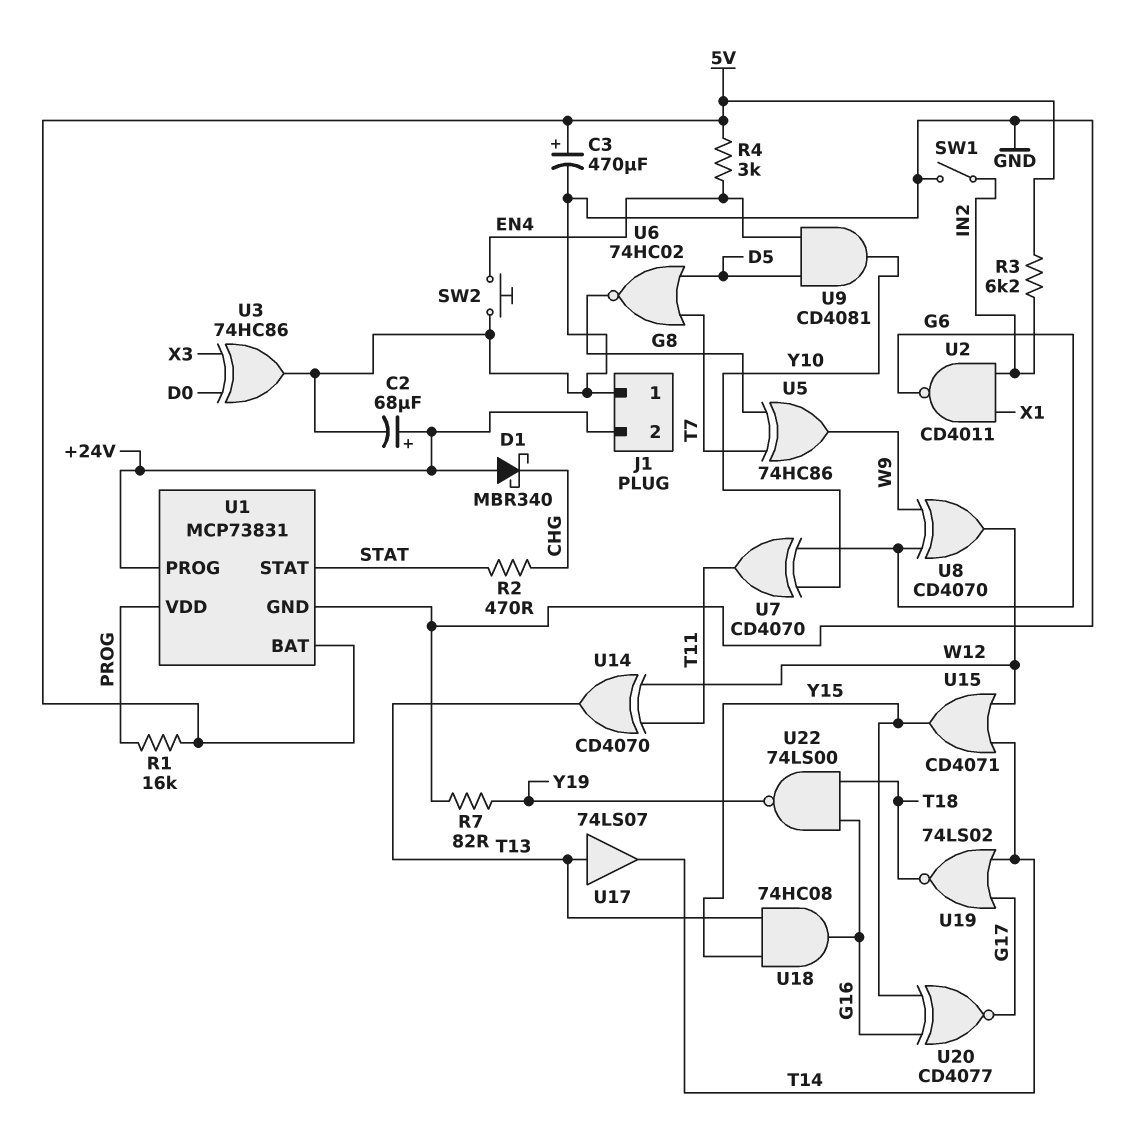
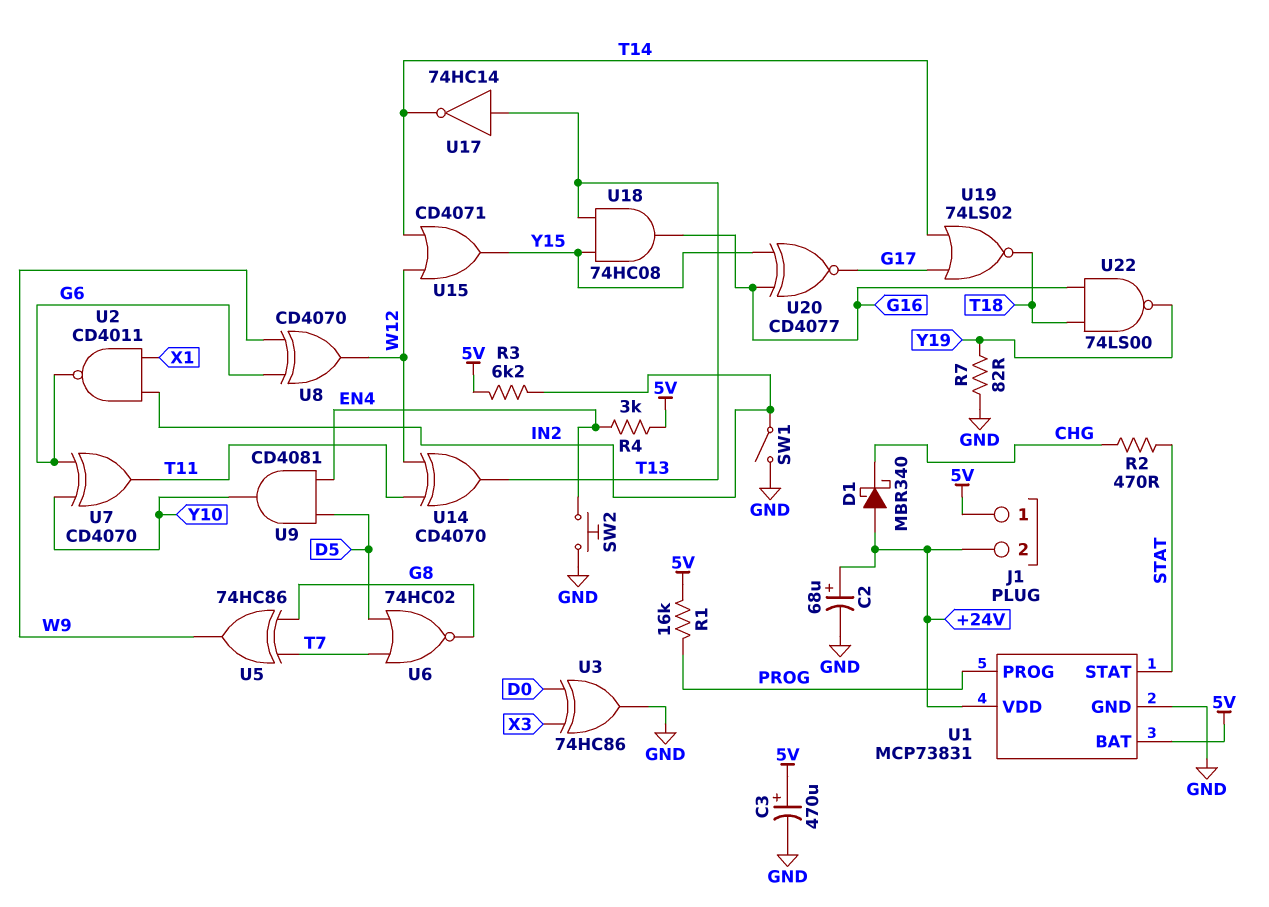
J1 pin 1: GND -> 5V
U1 pin PROG: +24V -> PROG
U1 pin VDD: PROG -> +24V
U17: buffer 74LS07 (in T13, out T14) -> NOT 74HC14 (in T13, out T14)

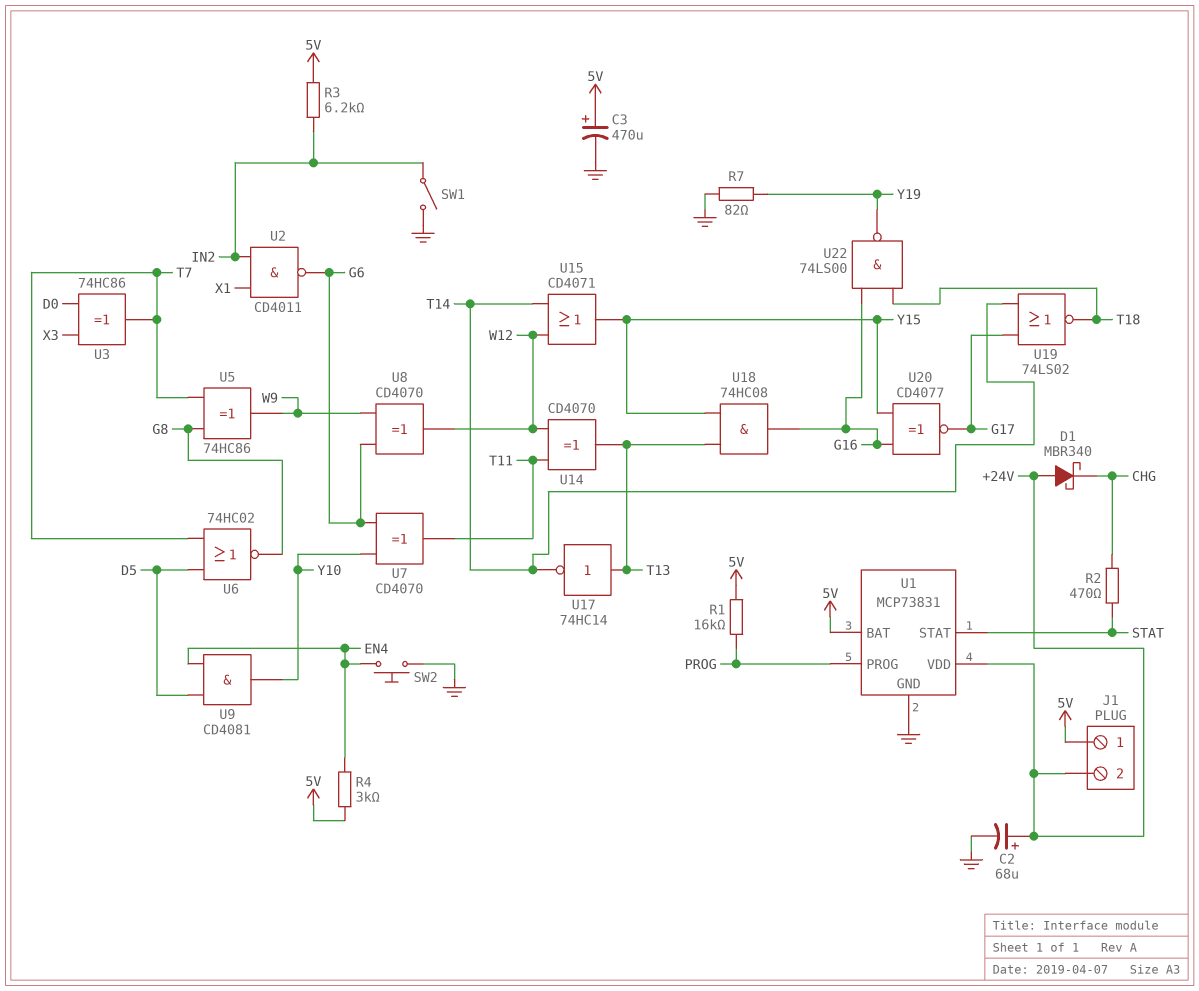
U3: XOR 74HC86 (in D0, in X3, out GND) -> XOR 74HC86 (in D0, in X3, out T7)

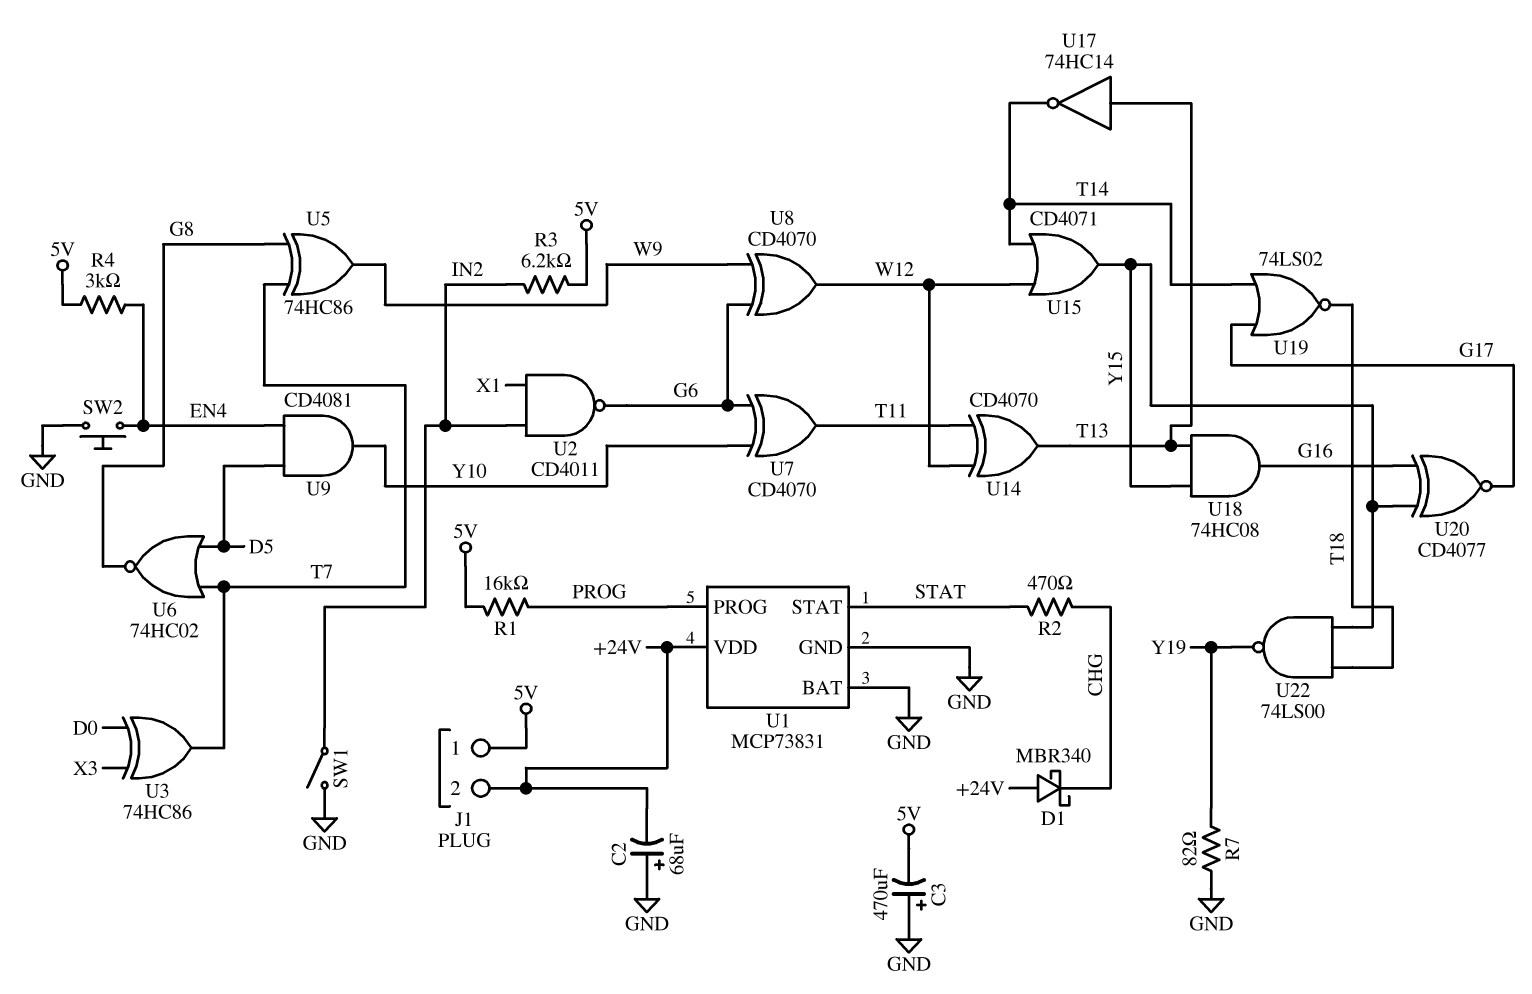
C2: 68uF (plus +24V, minus GND) -> 68uF (plus GND, minus +24V)
C3: 470uF (plus 5V, minus GND) -> 470uF (plus GND, minus 5V)
U1 pin BAT: 5V -> GND
U22: NAND 74LS00 (in G16, in T18, out Y19) -> NAND 74LS00 (in T18, in Y15, out Y19)

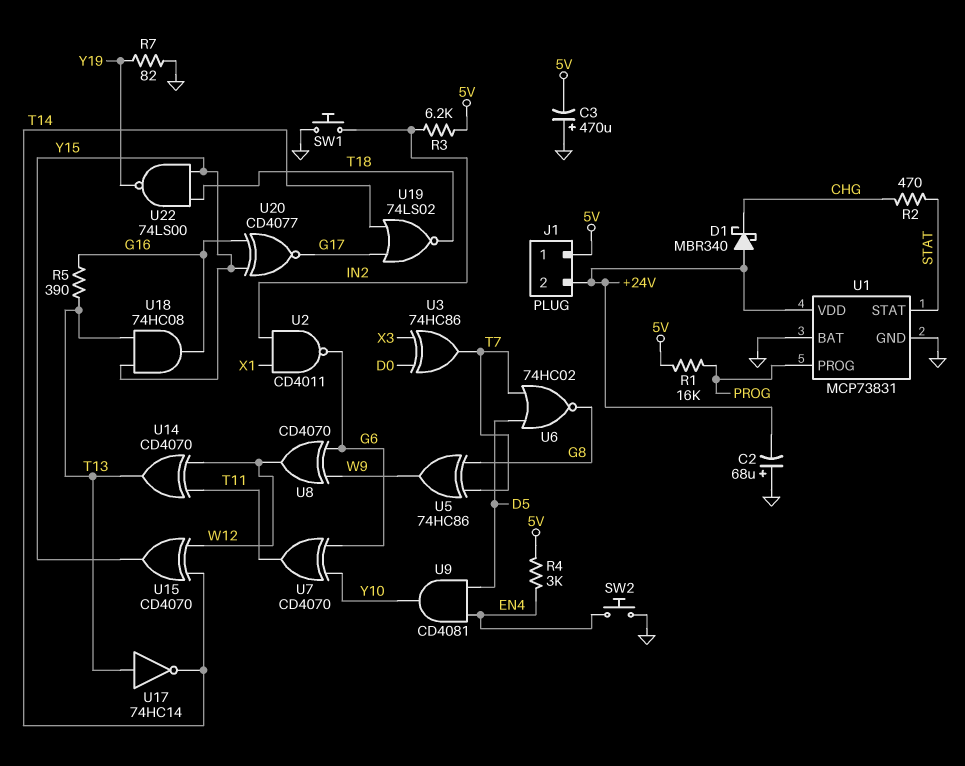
R5: none -> 390 (G16, T13)
SW1: switch (GND, IN2) -> button (GND, IN2)
U15: OR CD4071 (in T14, in W12, out Y15) -> XOR CD4070 (in T14, in W12, out Y15)

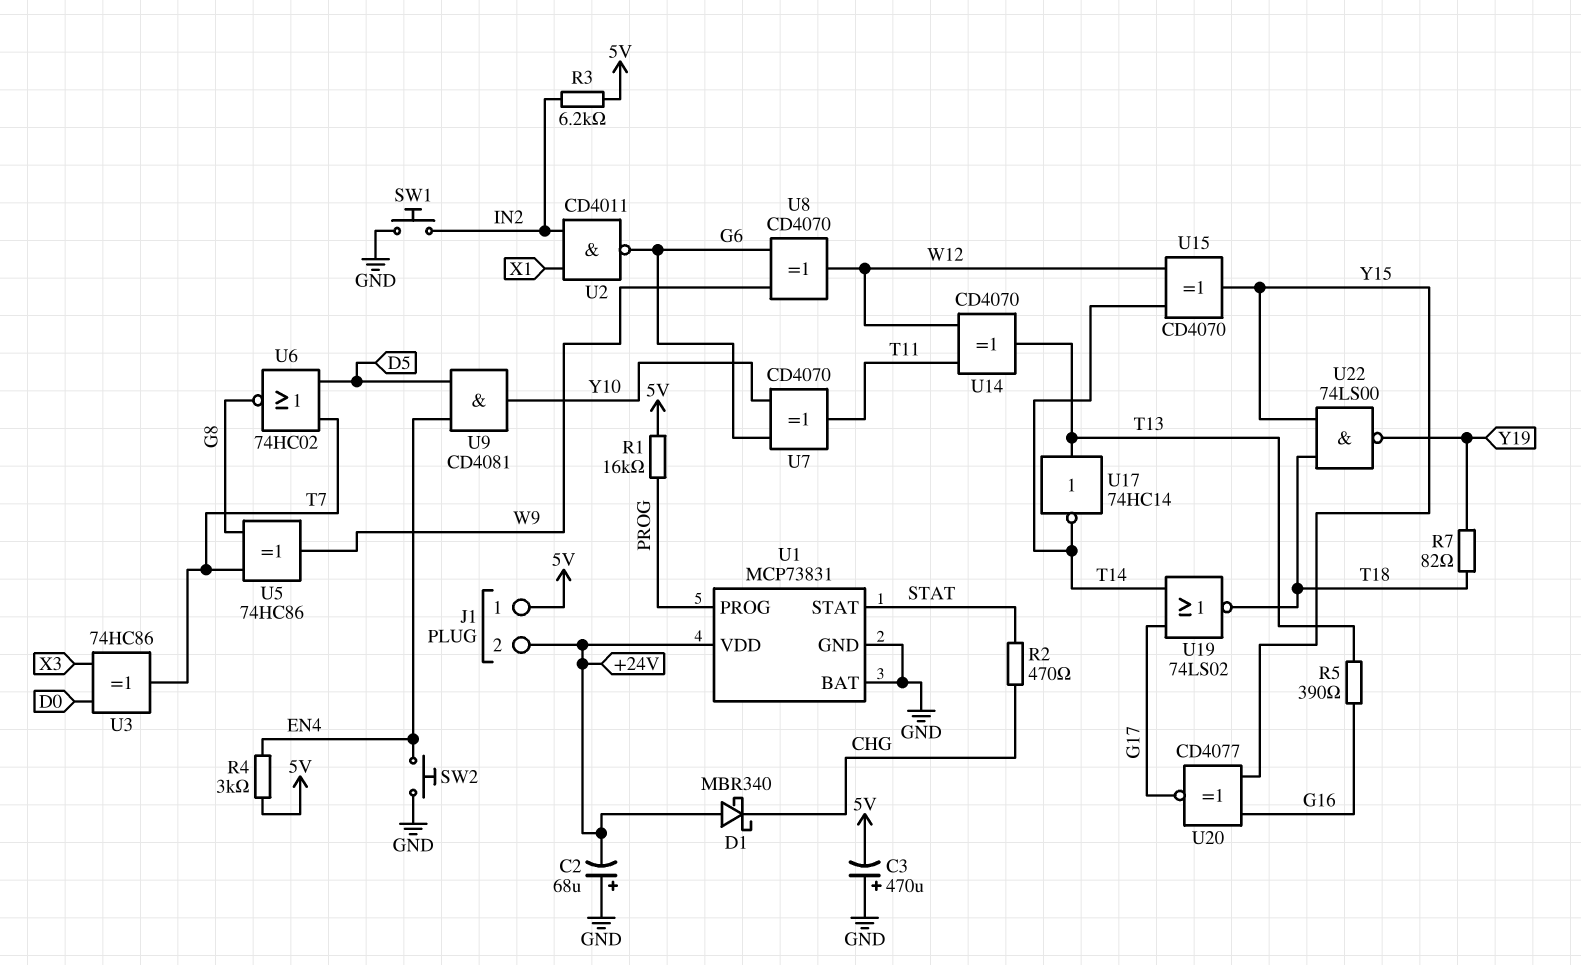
R7: 82 (GND, Y19) -> 82 (T18, Y19)
U18: AND 74HC08 (in T13, in Y15, out G16) -> none

